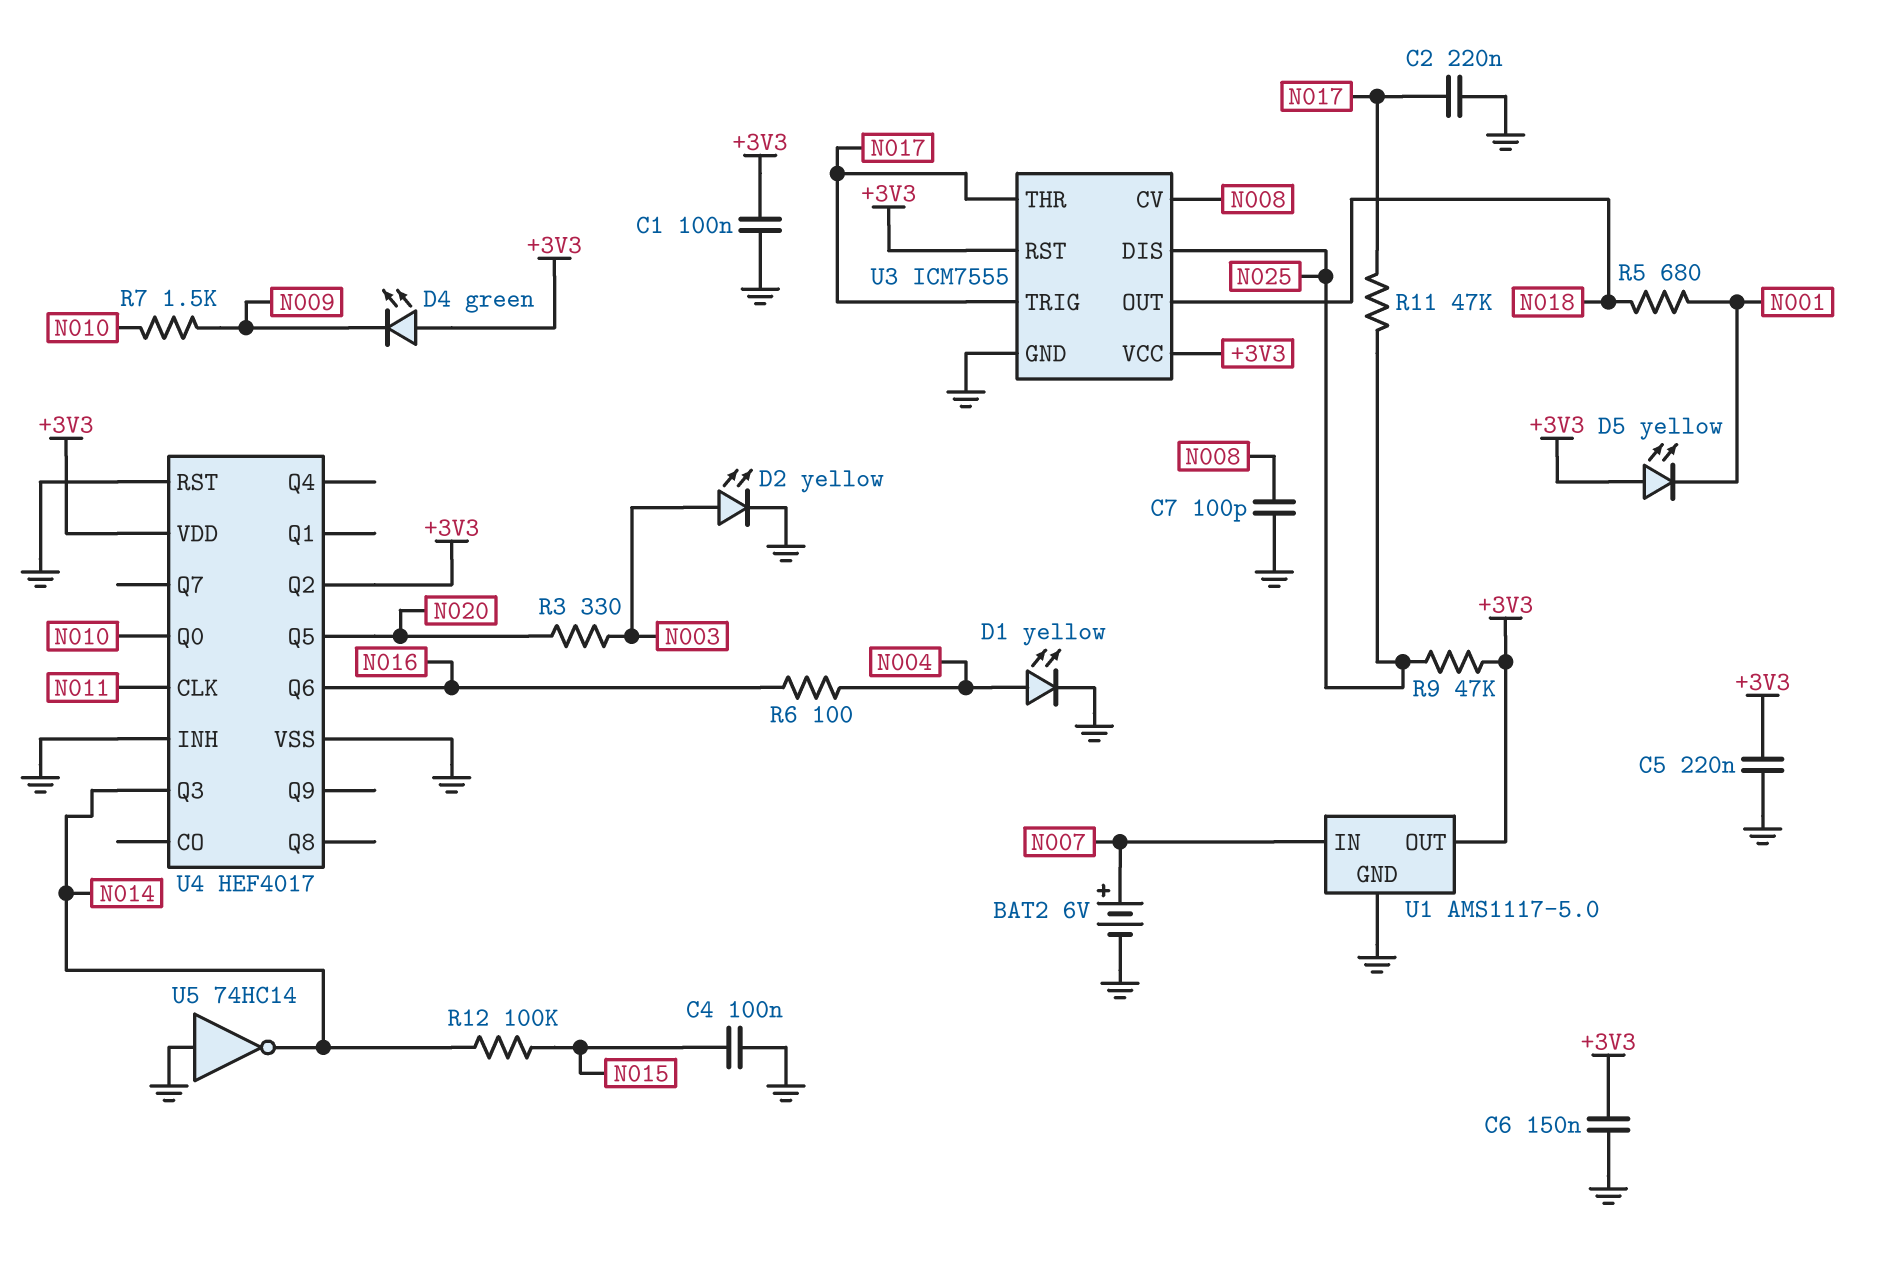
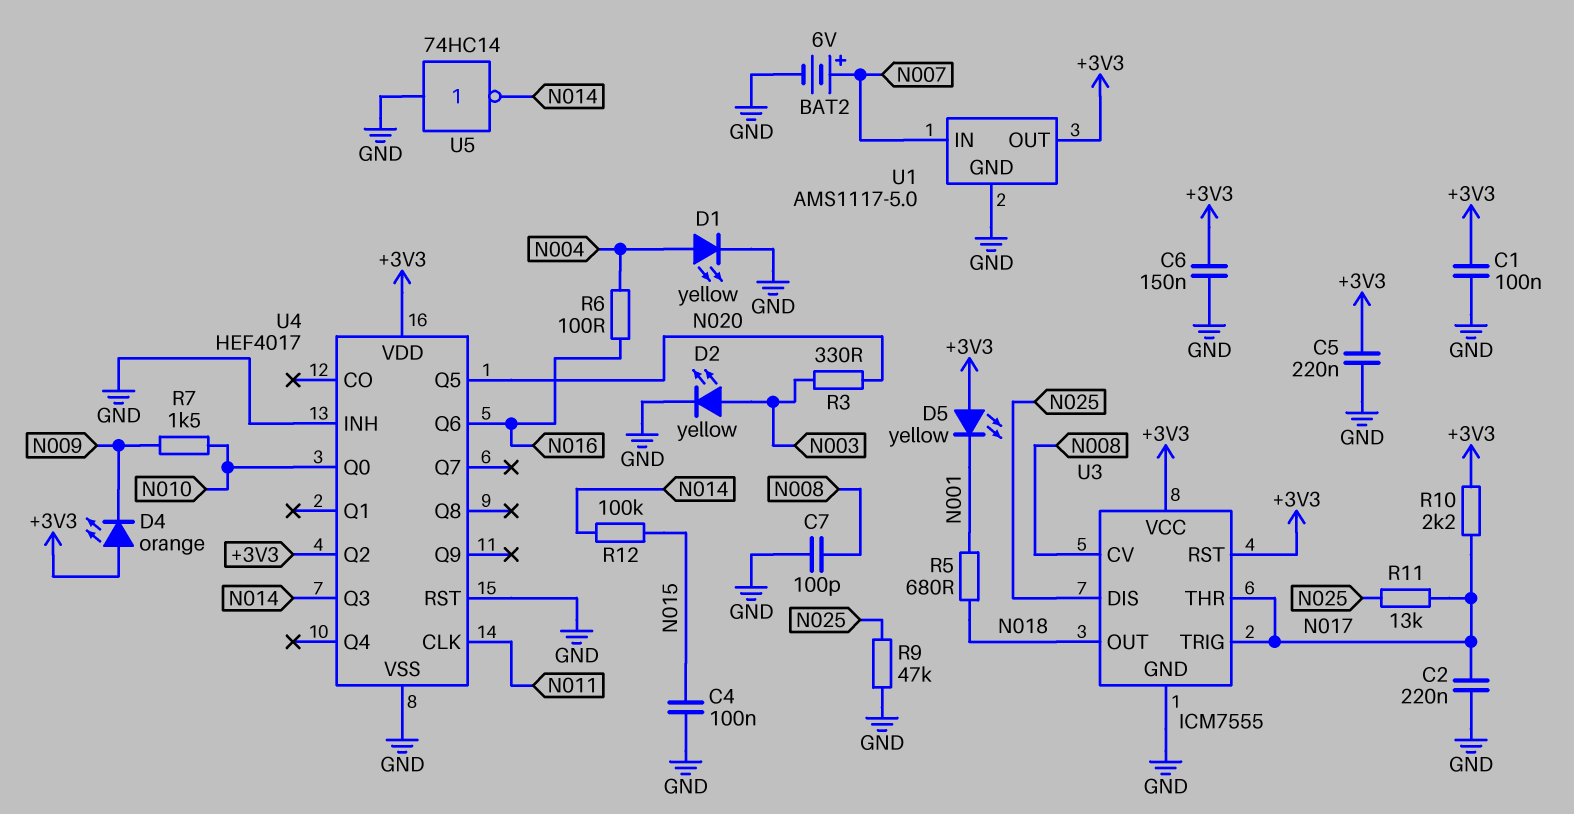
D4: LED green (A +3V3, K N009) -> LED orange (A +3V3, K N009)
R9: 47k (+3V3, N025) -> 47k (GND, N025)
R10: none -> 2.2k (+3V3, N017)
R11: 47k (N017, N025) -> 13k (N017, N025)

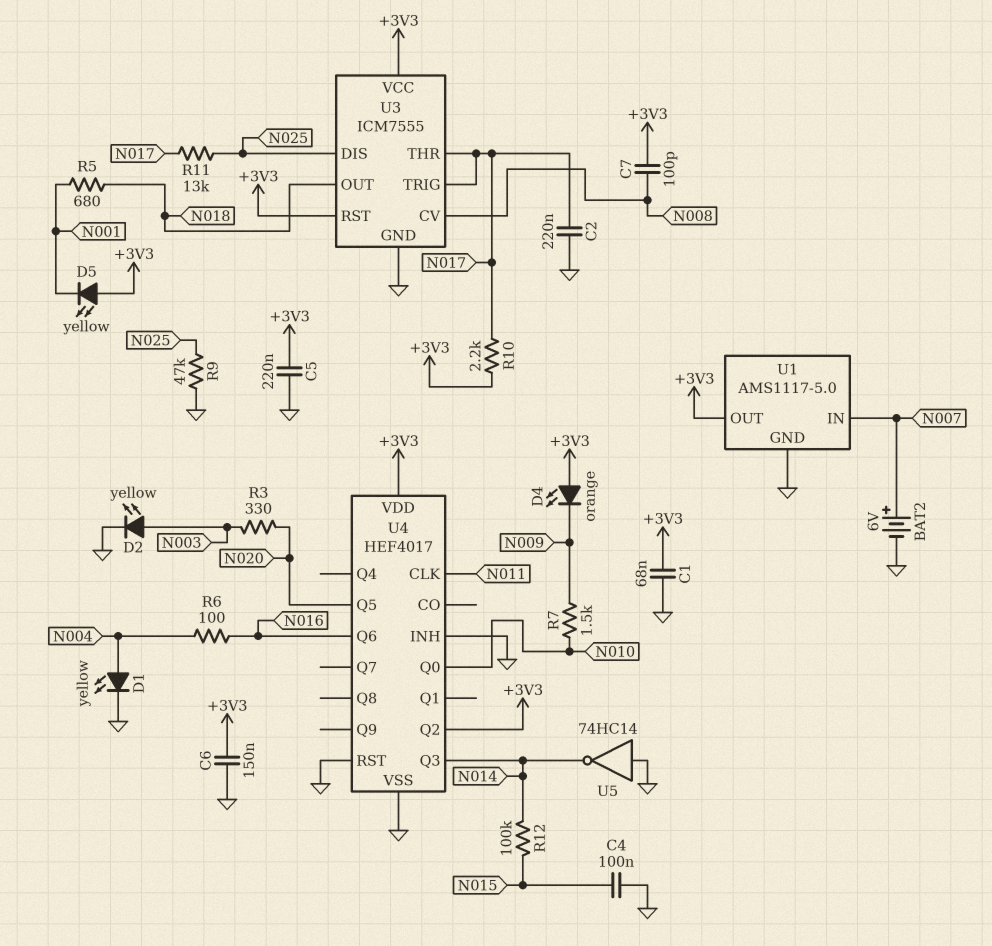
C1: 100nF (+3V3, GND) -> 68nF (+3V3, GND)
C7: 100pF (GND, N008) -> 100pF (+3V3, N008)

